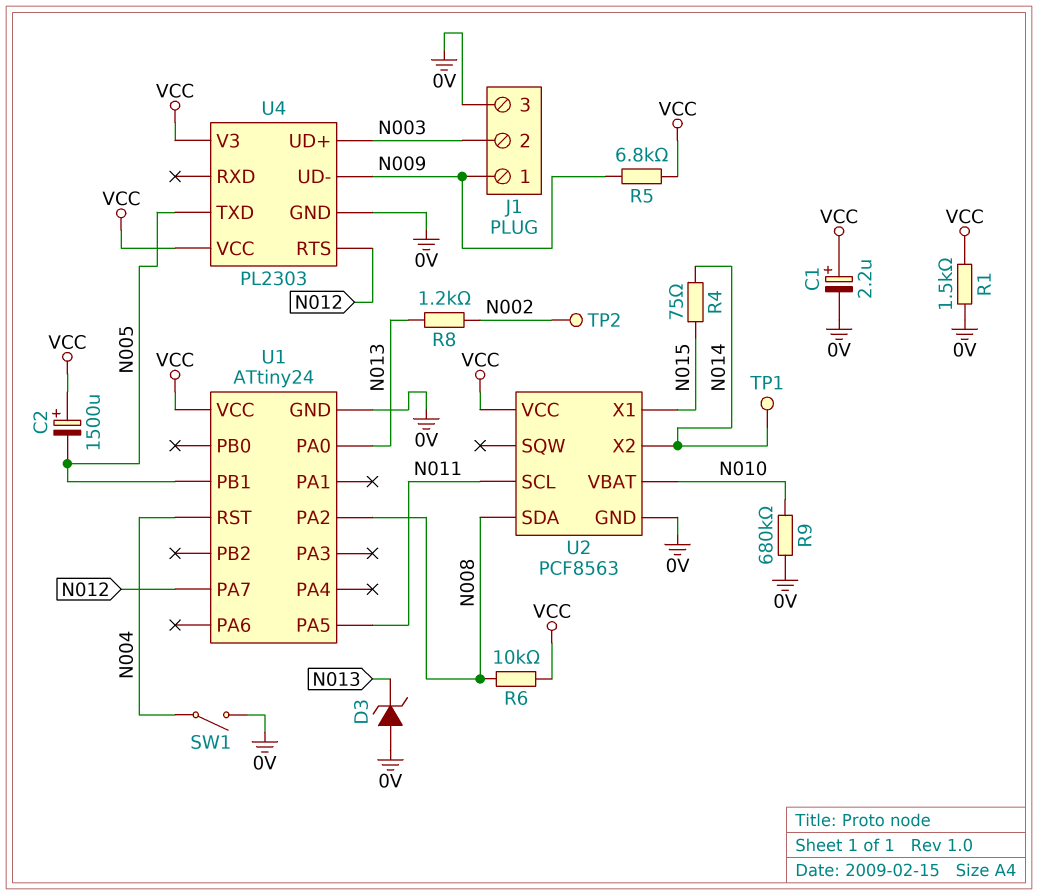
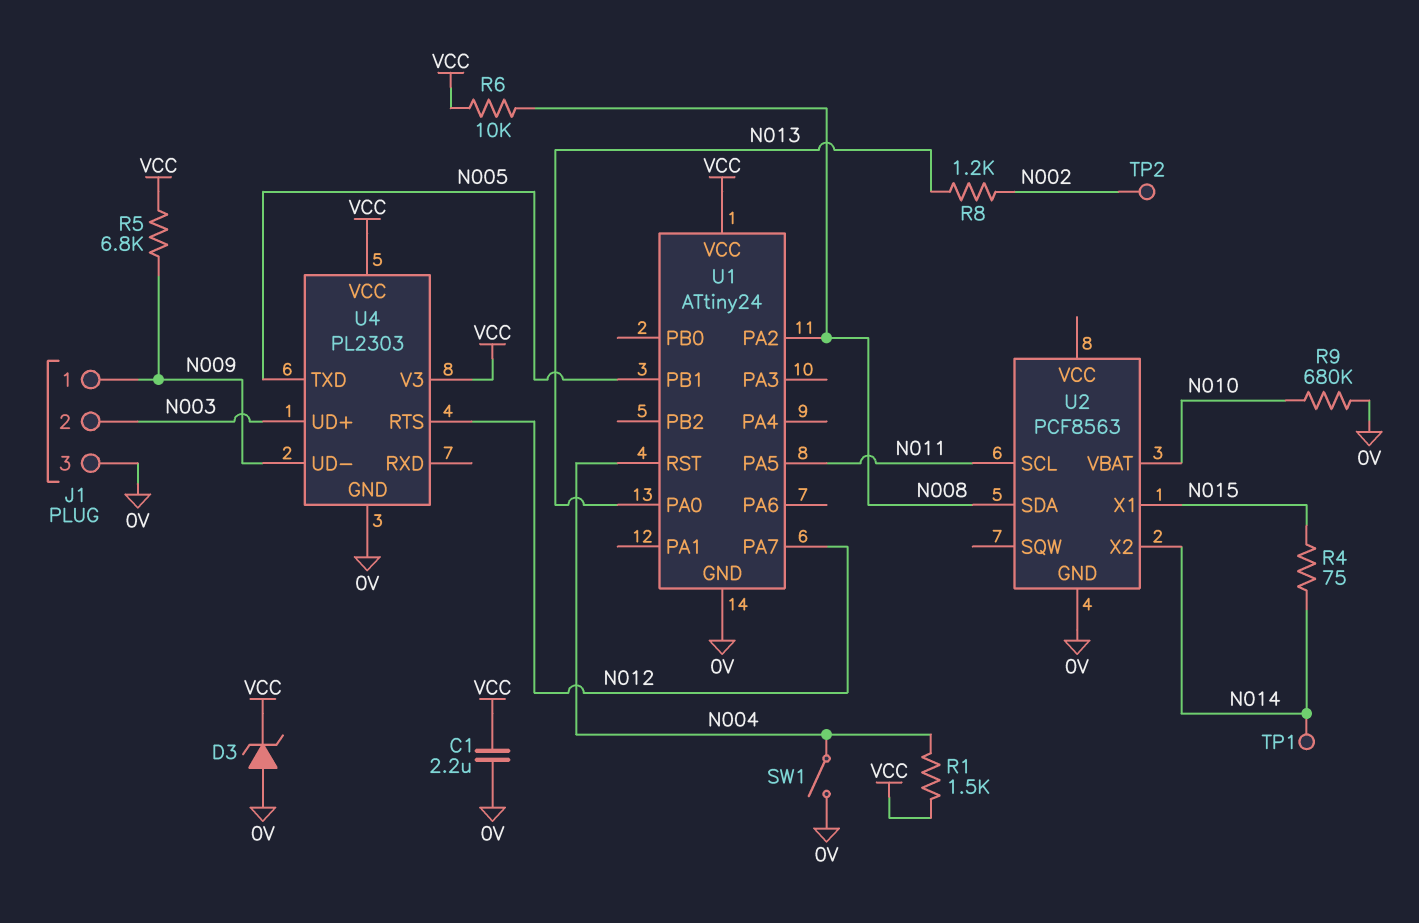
C1: 2.2uF (plus VCC, minus 0V) -> 2.2uF (0V, VCC)
C2: 1500uF (plus VCC, minus N005) -> none
D3: zener (A 0V, K N013) -> zener (A 0V, K VCC)
R1: 1.5k (0V, VCC) -> 1.5k (N004, VCC)
U2 pin VCC: VCC -> none

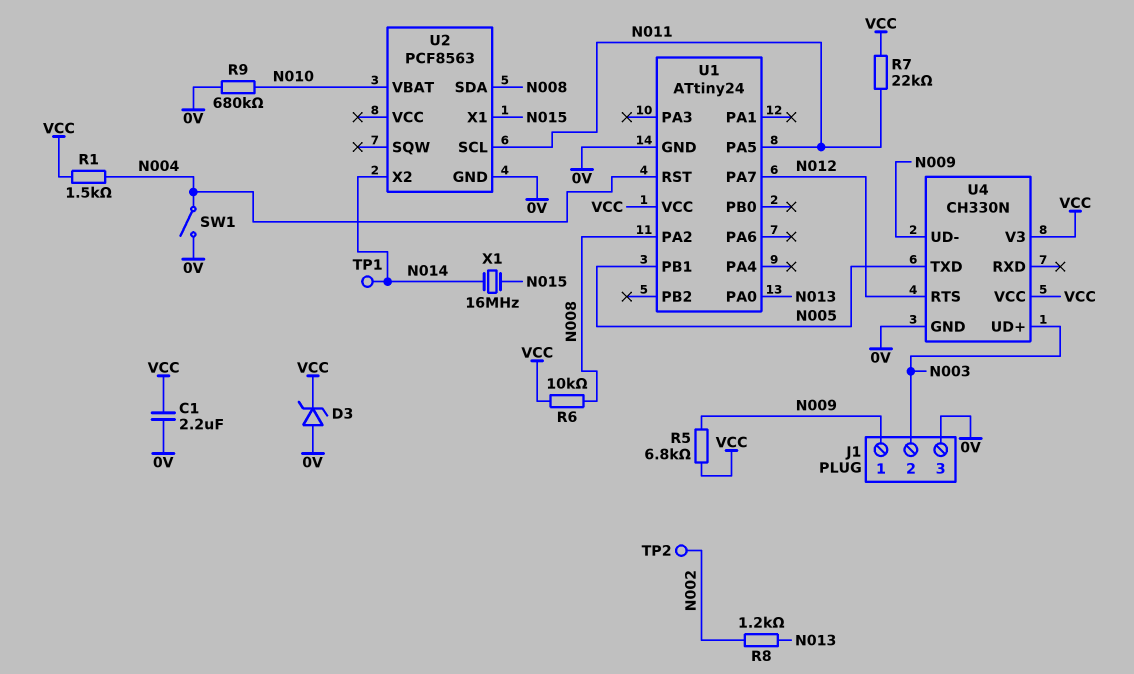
R4: 75 (N014, N015) -> none
R7: none -> 22k (N011, VCC)
U4: PL2303 -> CH330N
X1: none -> 16MHz (N014, N015)

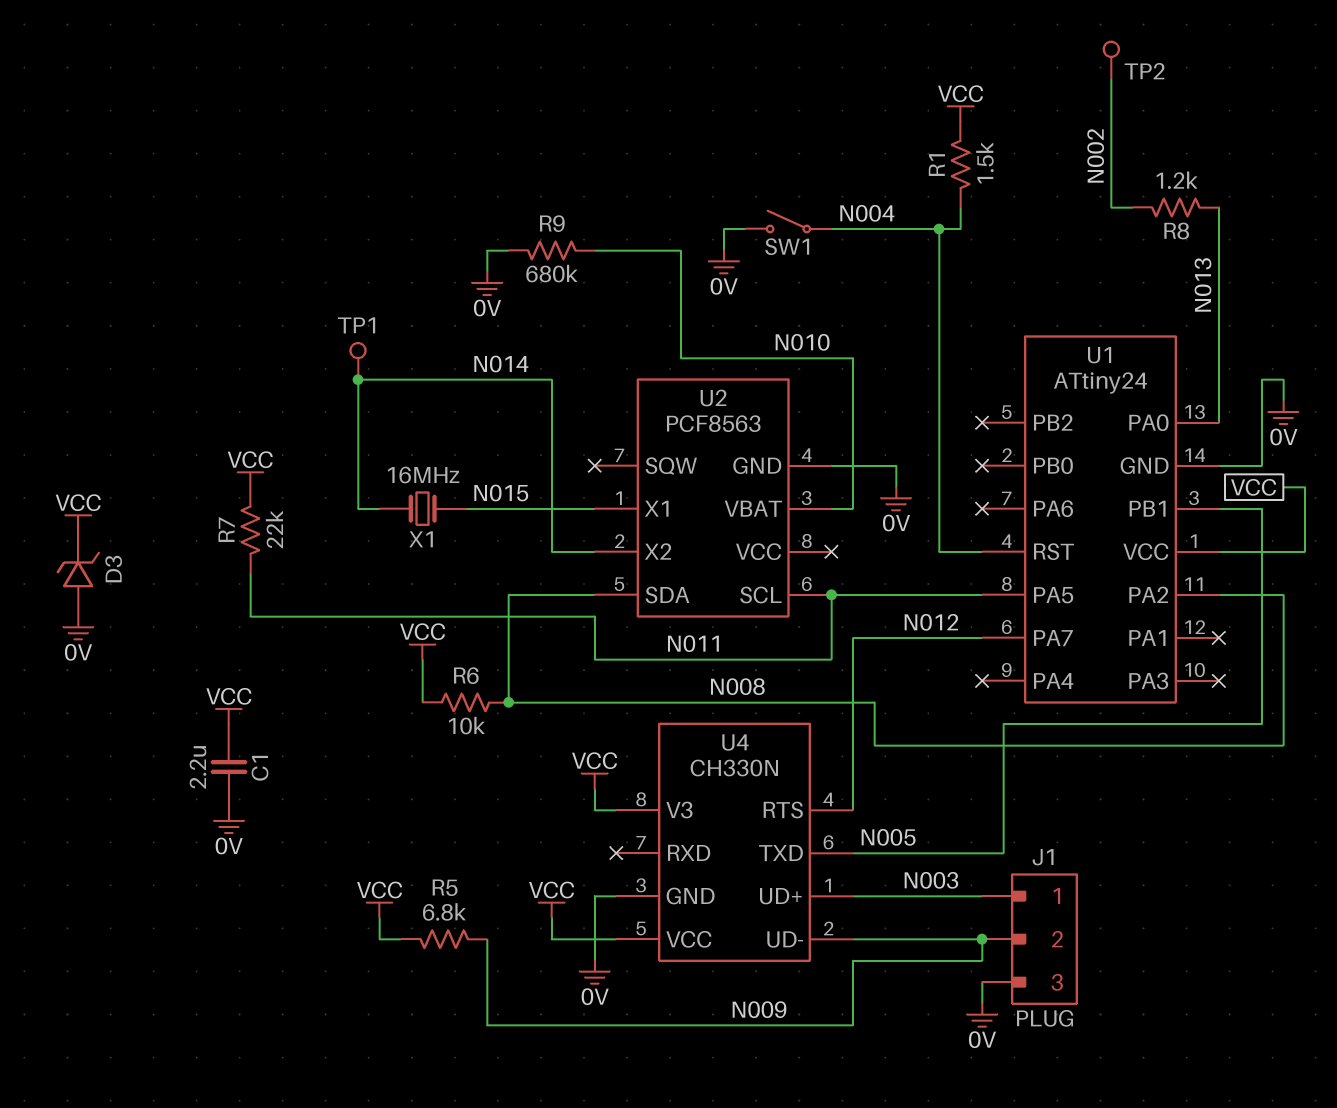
J1 pin 1: N009 -> N003
J1 pin 2: N003 -> N009

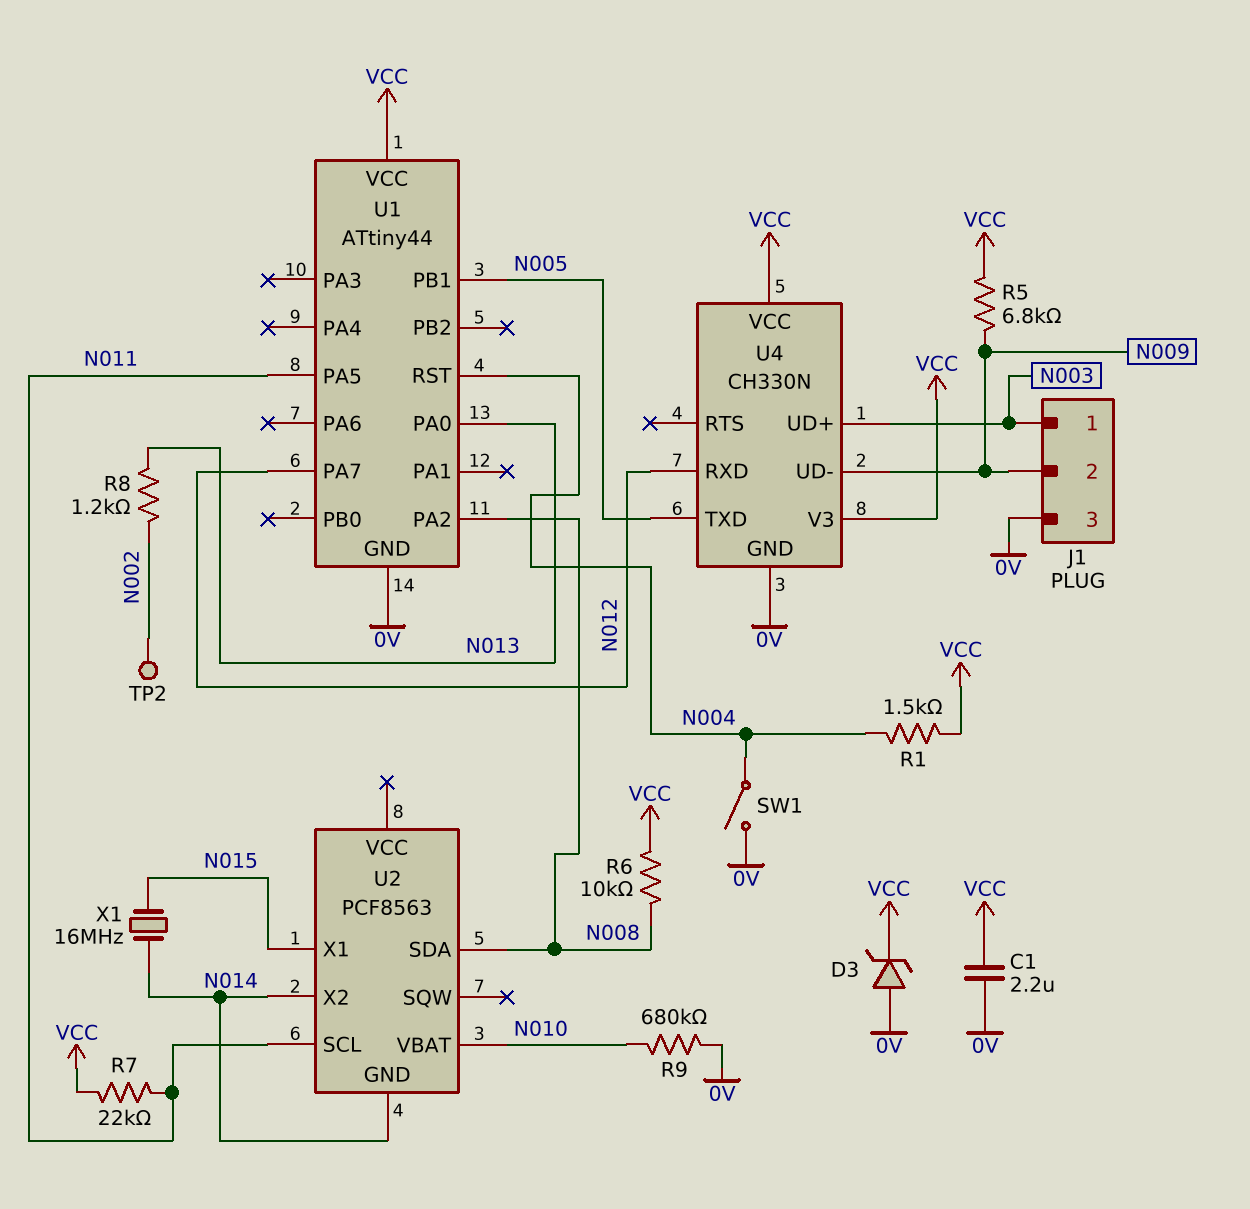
TP1: test point (N014) -> none
U1: ATtiny24 -> ATtiny44
U2 pin GND: 0V -> N014
U4 pin RTS: N012 -> none
U4 pin RXD: none -> N012

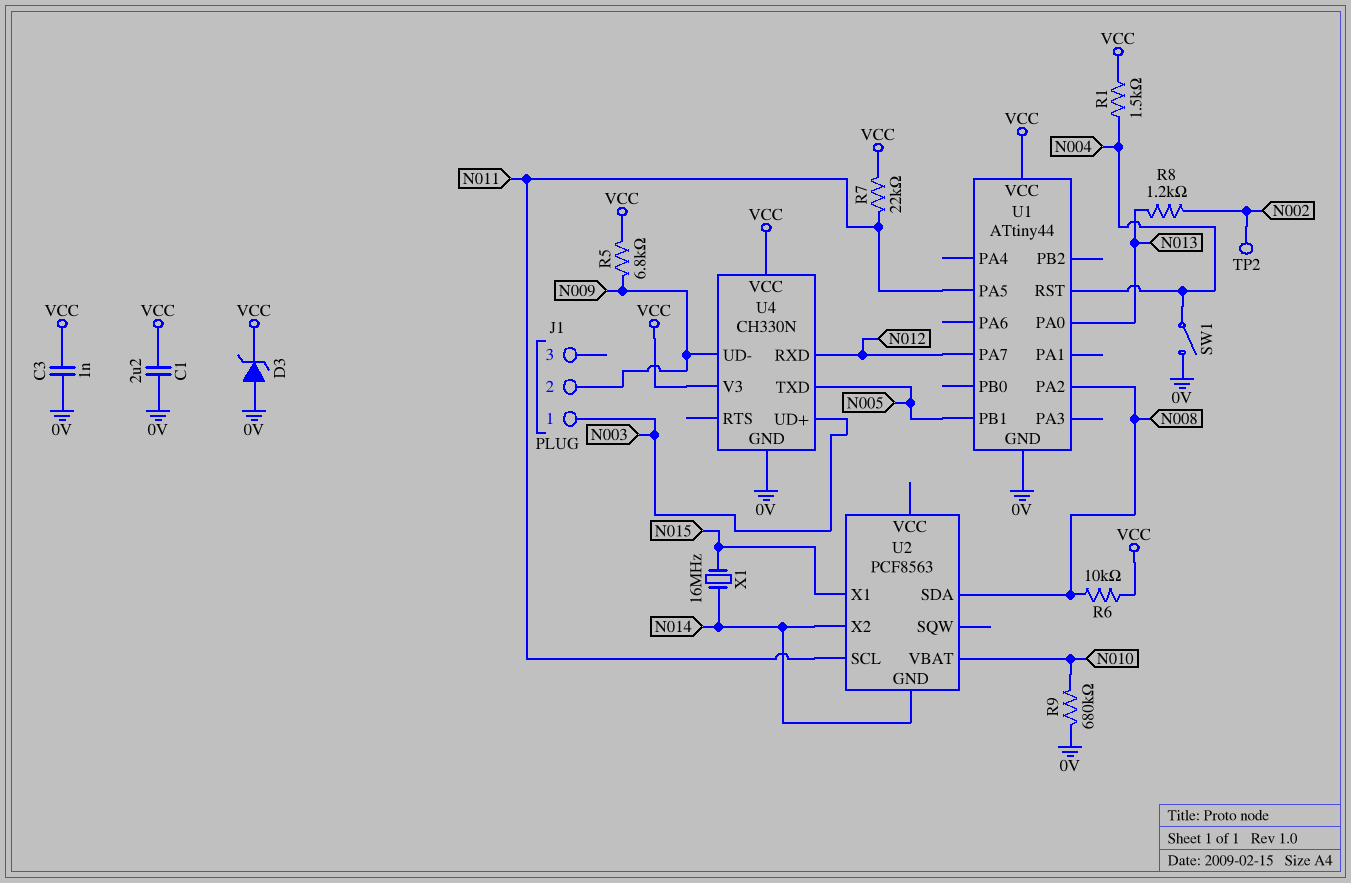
C3: none -> 1nF (0V, VCC)
J1 pin 3: 0V -> none

